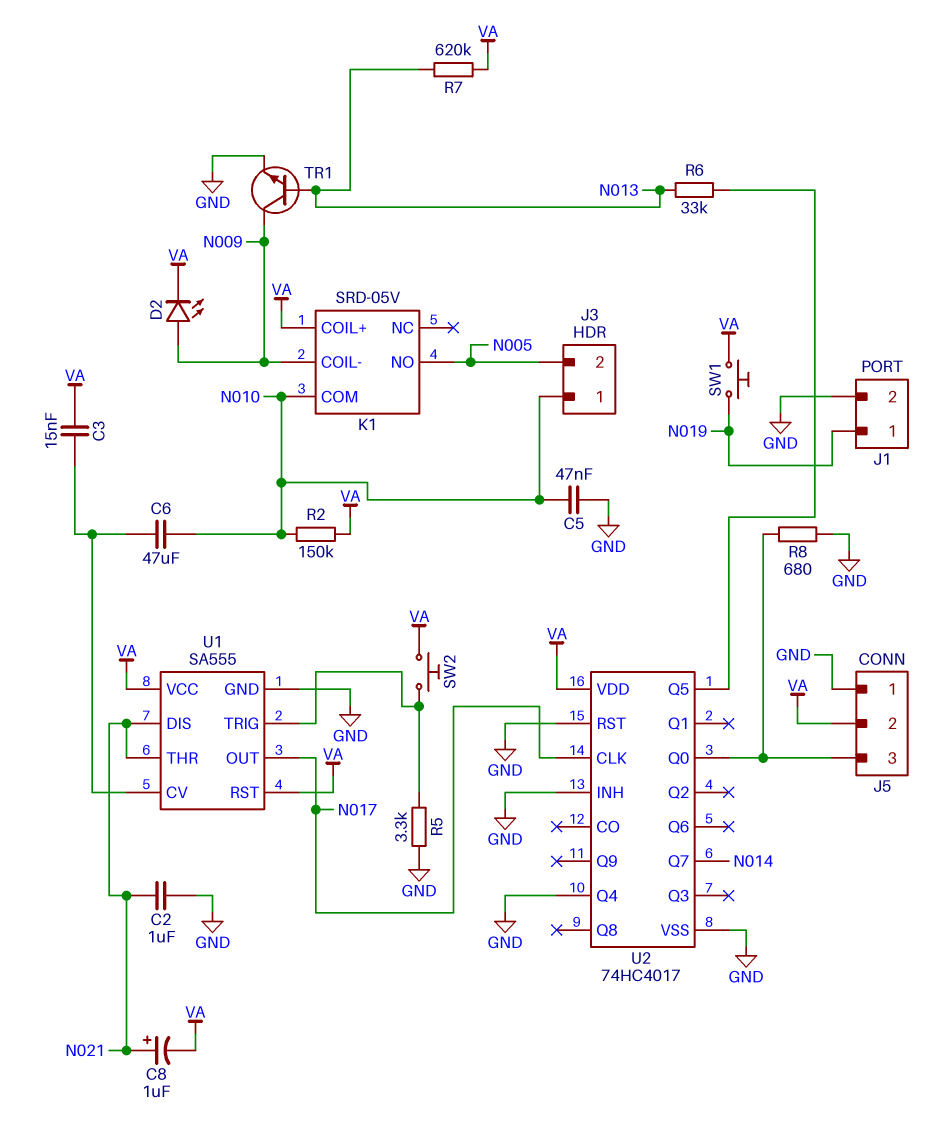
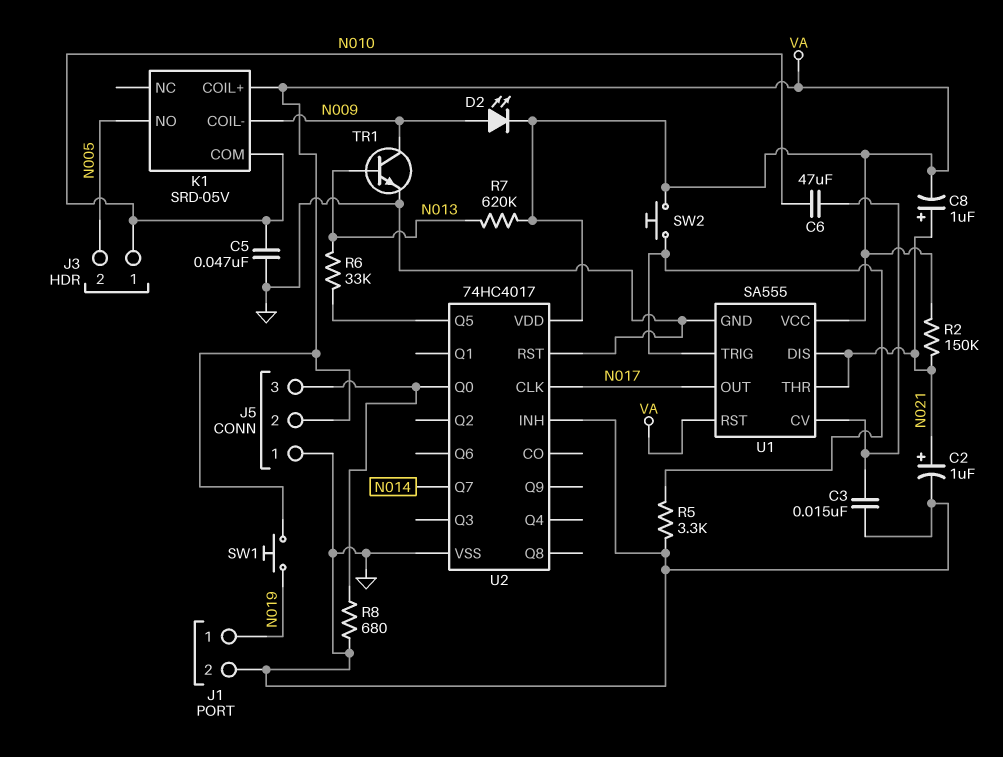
C2: 1uF (GND, N021) -> 1uF (plus N021, minus GND)
C3: 15nF (U1/CV, VA) -> 15nF (GND, U1/CV)
R2: 150k (N010, VA) -> 150k (N021, VA)
U2 pin Q4: GND -> none

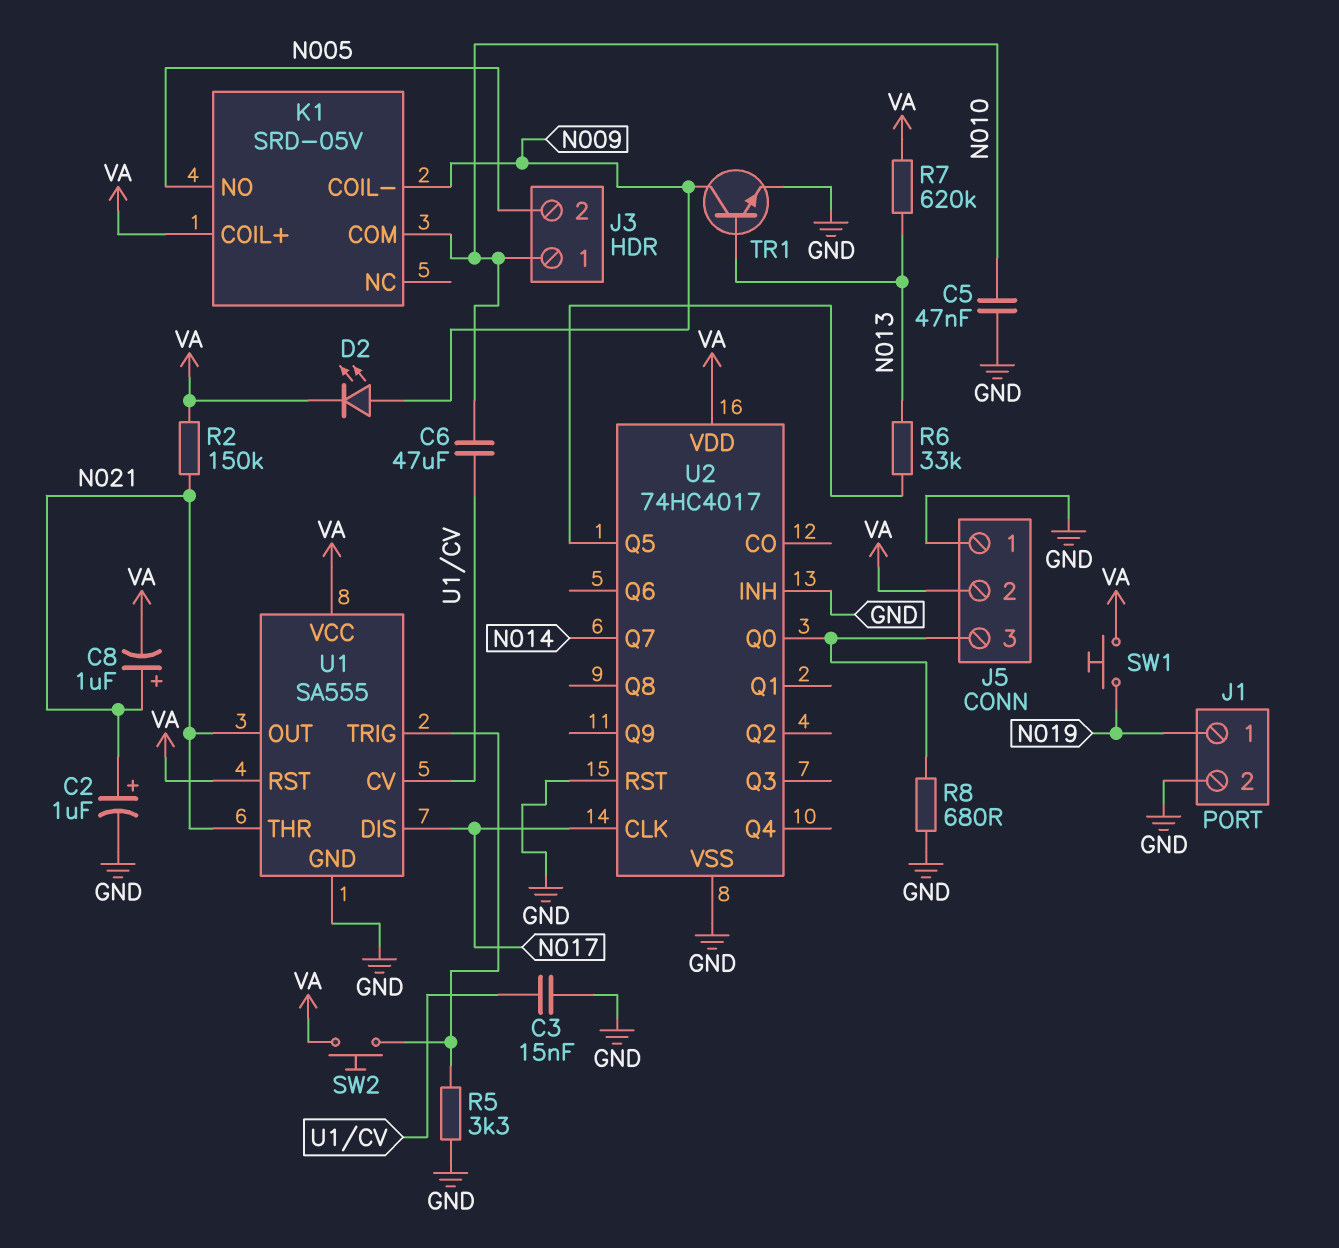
U1 pin DIS: N021 -> N017
U1 pin OUT: N017 -> N021

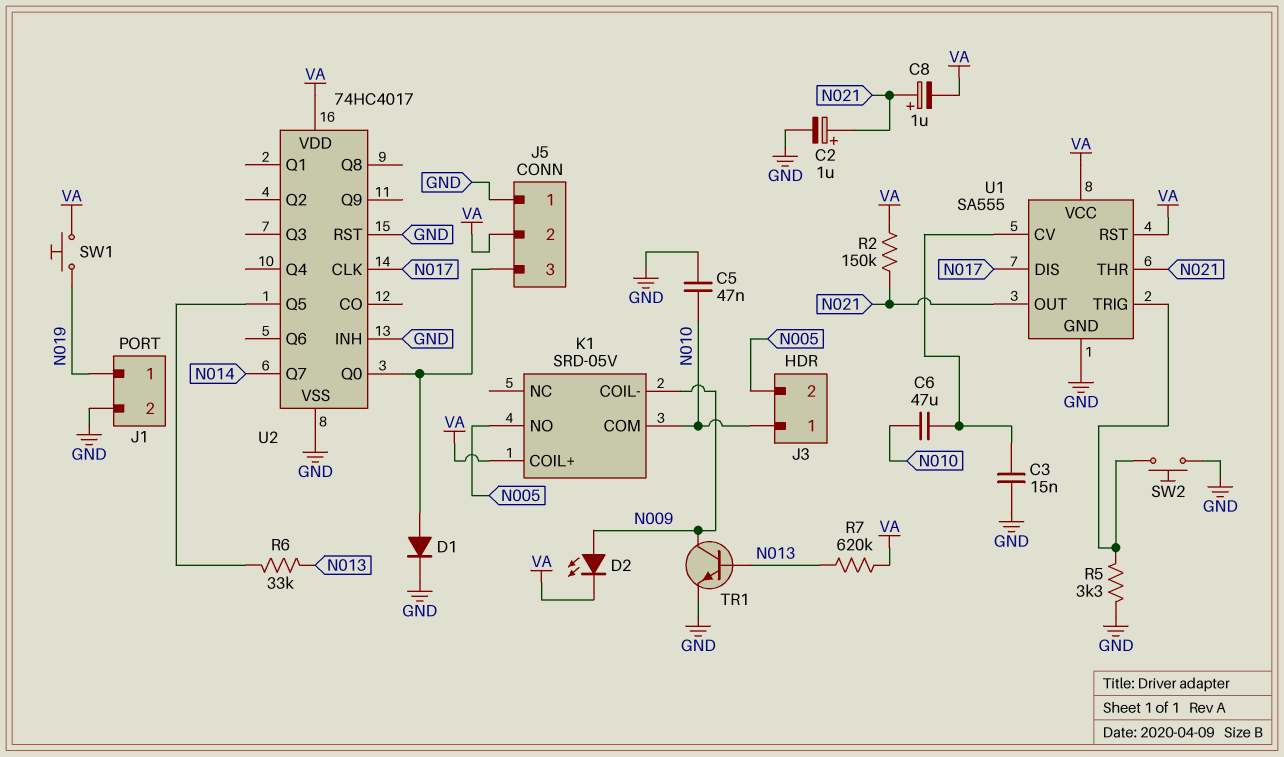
D1: none -> diode (A J5/3, K GND)
R8: 680 (GND, J5/3) -> none
SW2: button (U1/TRIG, VA) -> button (GND, U1/TRIG)

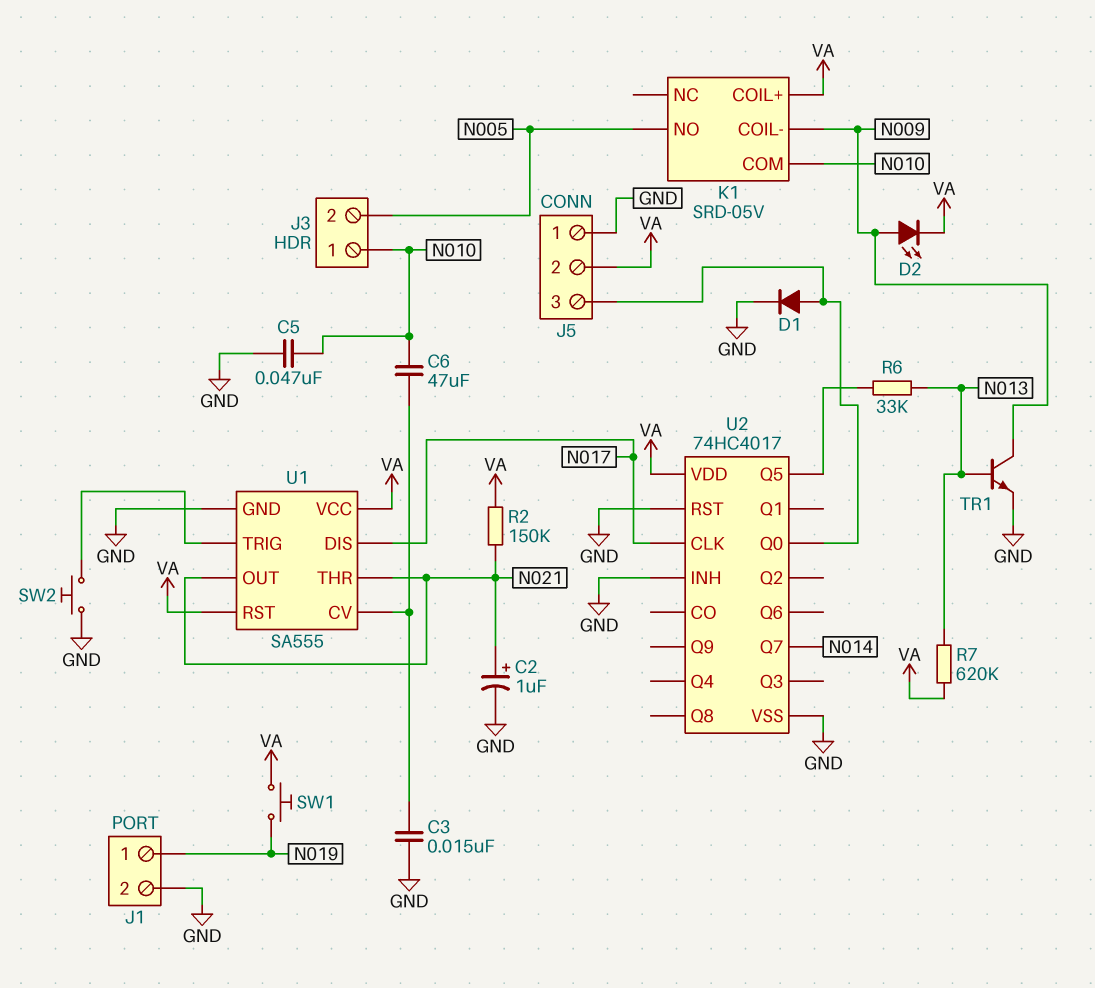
C8: 1uF (plus N021, minus VA) -> none
R5: 3.3k (GND, U1/TRIG) -> none

